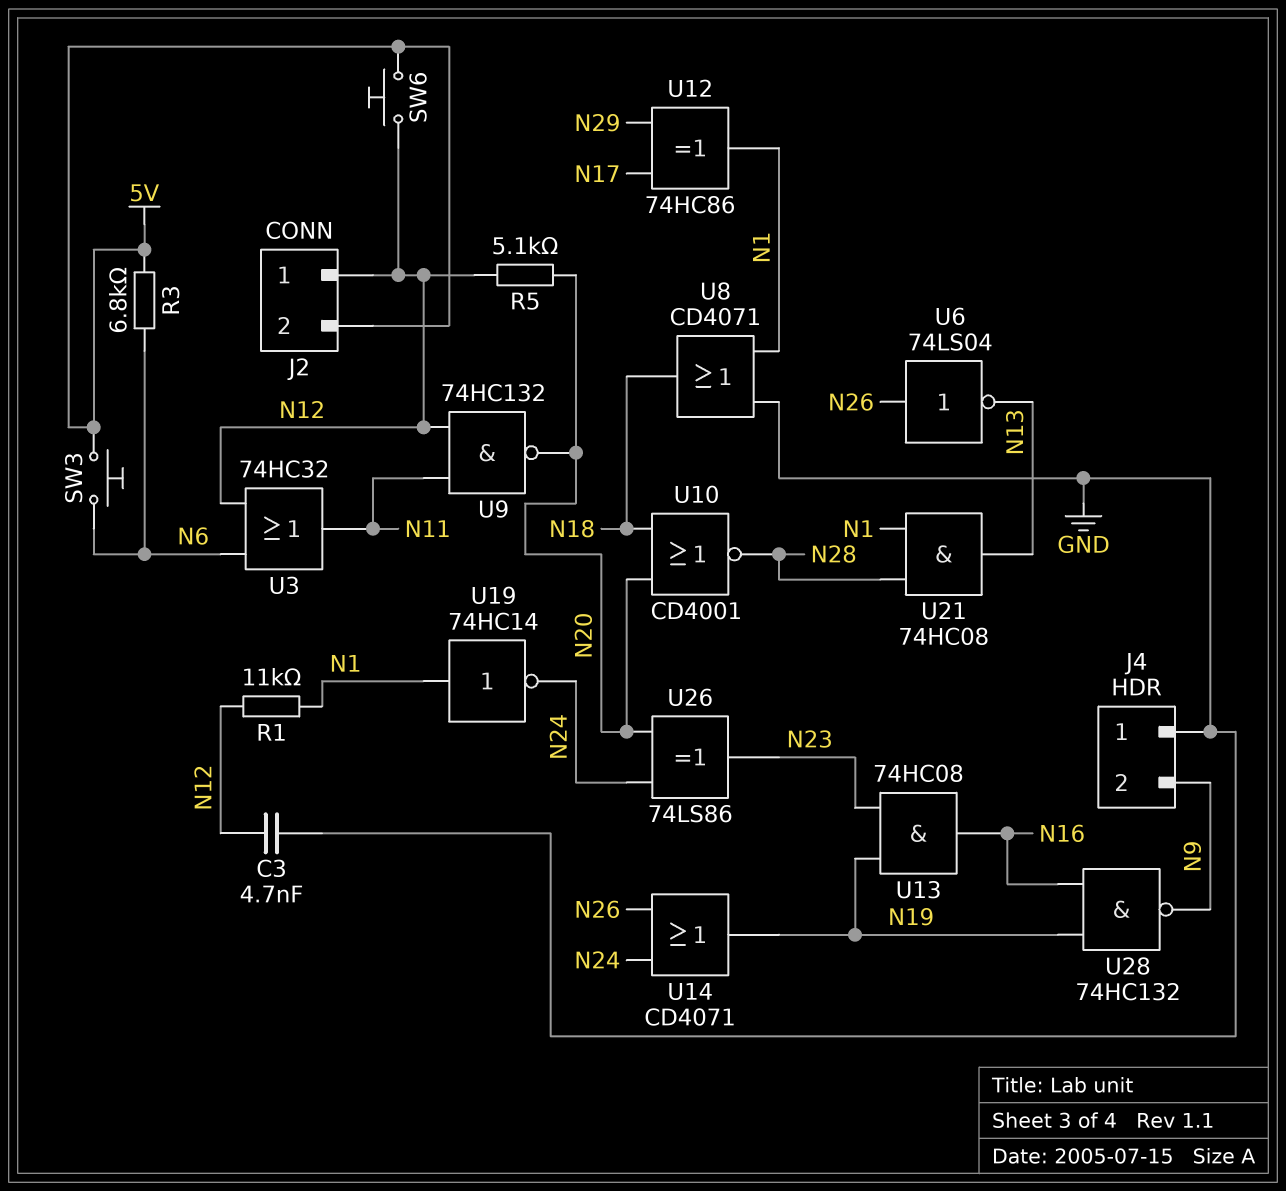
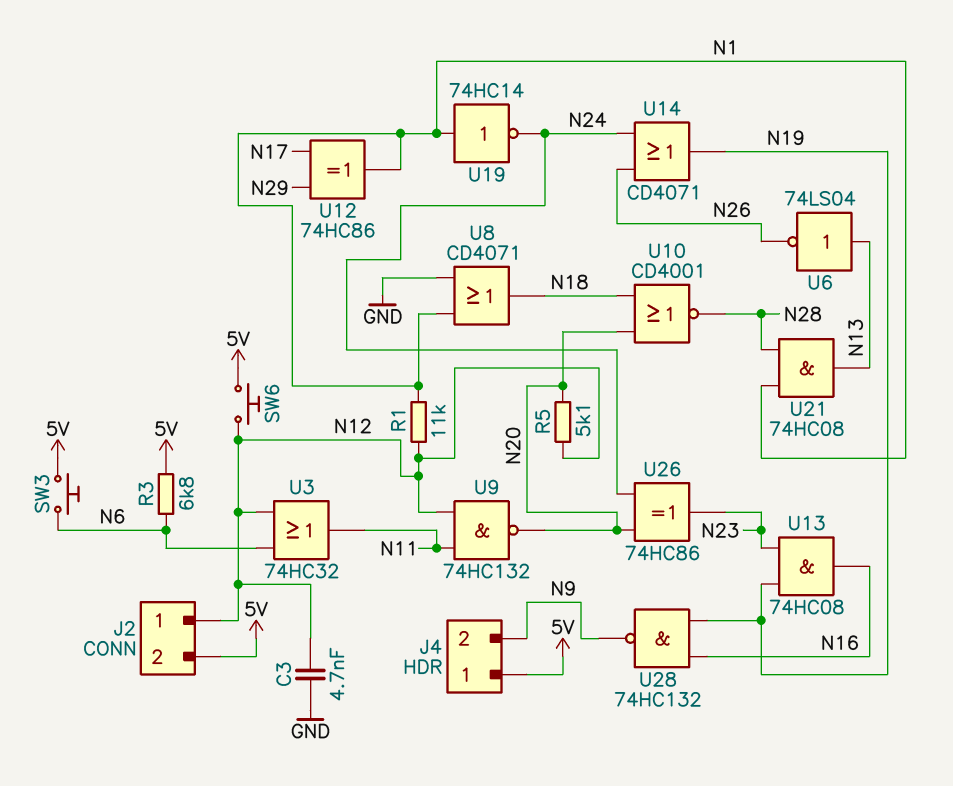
J4 pin 1: GND -> 5V
U6: NOT 74LS04 (in N26, out N13) -> NOT 74LS04 (in N13, out N26)
U26: XOR 74LS86 (in N20, in N24, out N23) -> XOR 74HC86 (in N20, in N24, out N23)

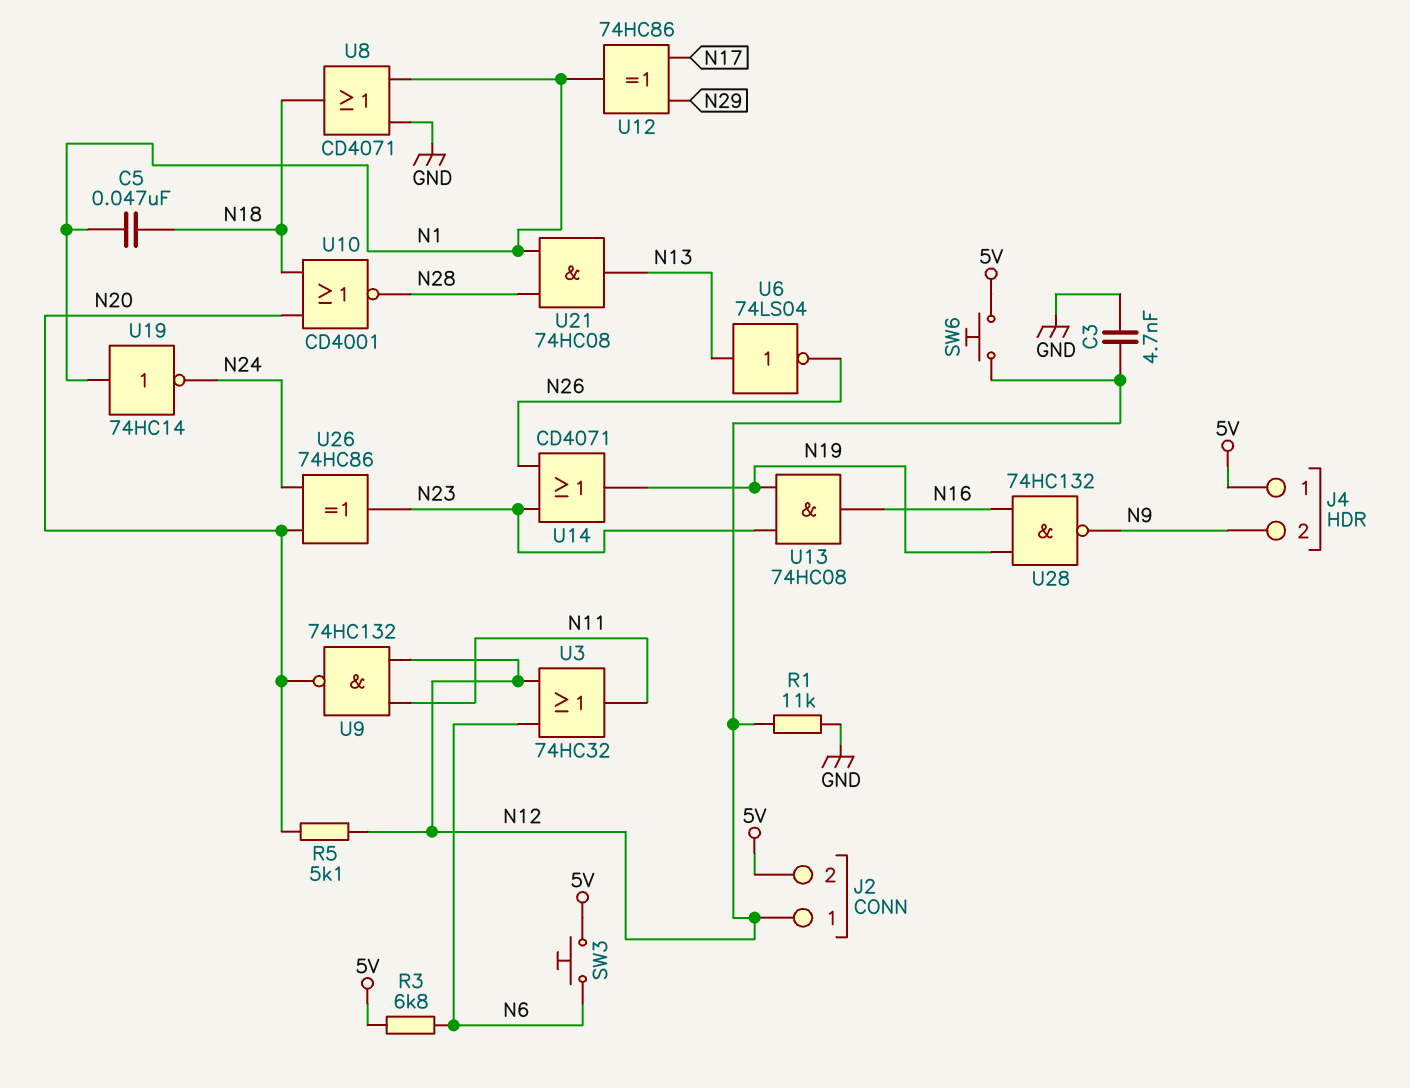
C5: none -> 47nF (N1, N18)
R1: 11k (N1, N12) -> 11k (GND, N12)
U14: OR CD4071 (in N24, in N26, out N19) -> OR CD4071 (in N23, in N26, out N19)

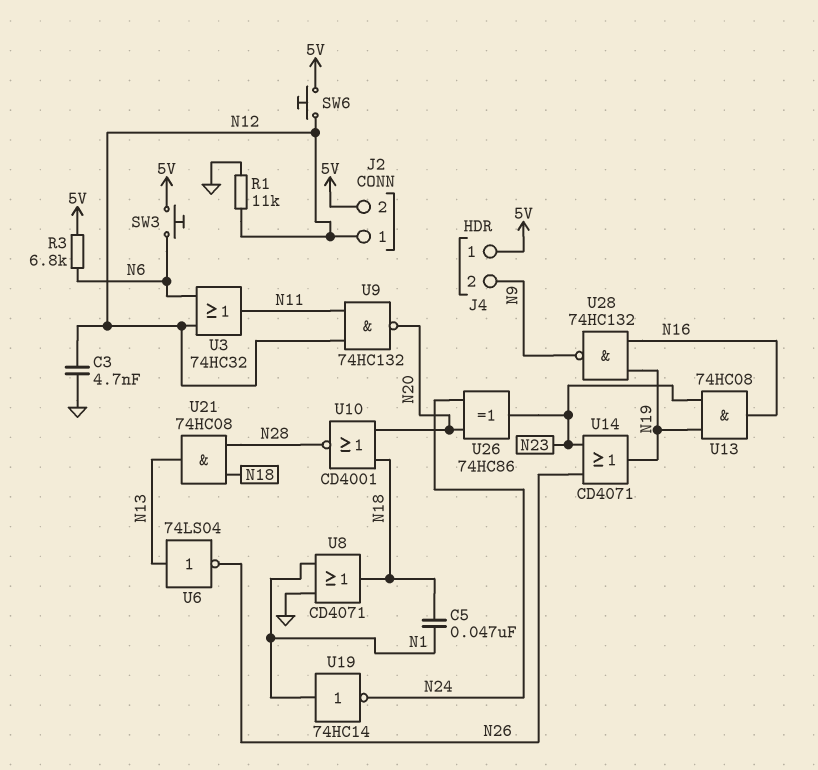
R5: 5.1k (N12, N20) -> none
U12: XOR 74HC86 (in N17, in N29, out N1) -> none
U21: AND 74HC08 (in N1, in N28, out N13) -> AND 74HC08 (in N18, in N28, out N13)

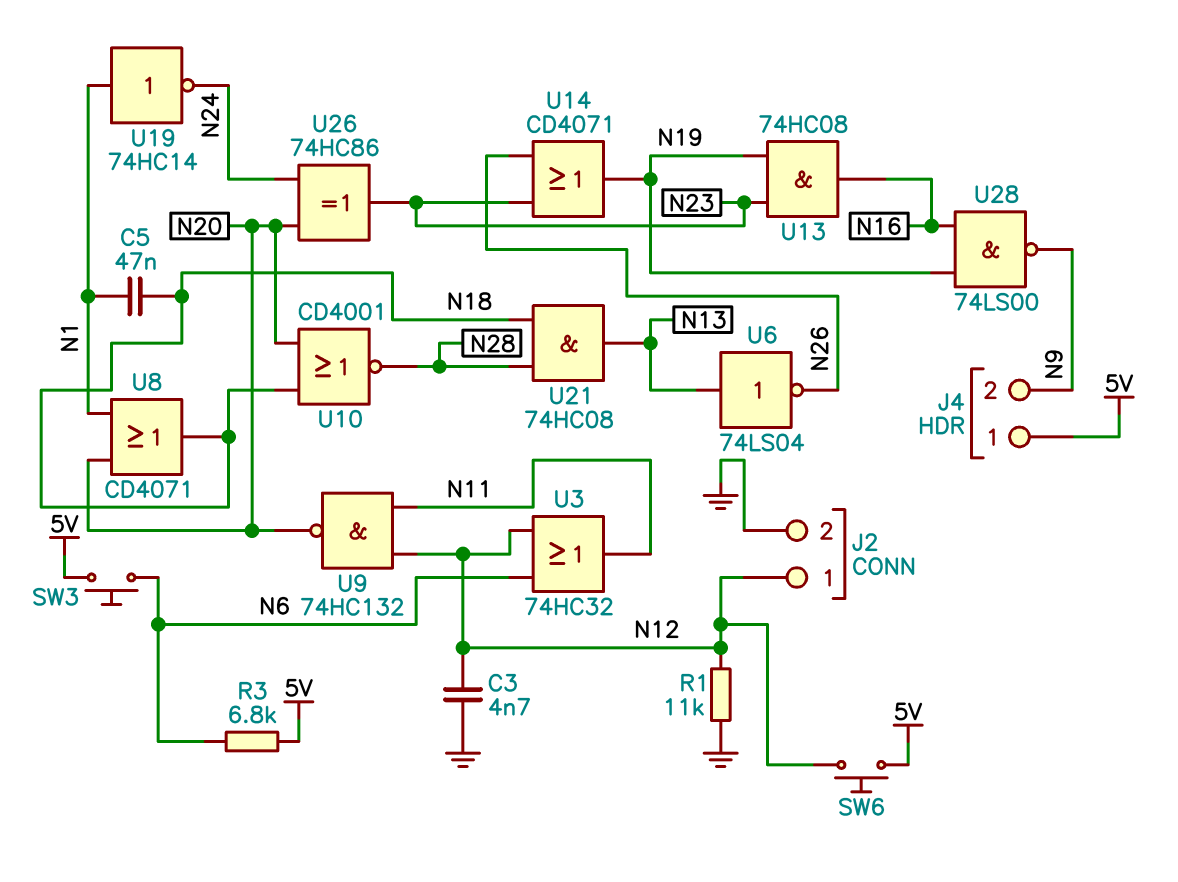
J2 pin 2: 5V -> GND
U8: OR CD4071 (in GND, in N1, out N18) -> OR CD4071 (in N1, in N20, out N18)
U28: NAND 74HC132 (in N16, in N19, out N9) -> NAND 74LS00 (in N16, in N19, out N9)

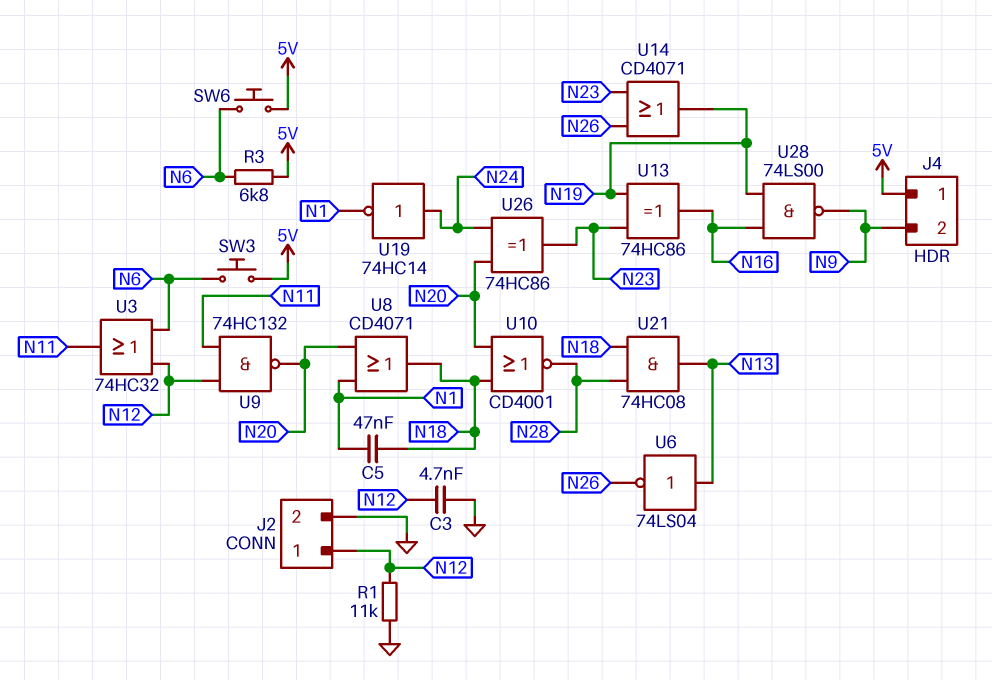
SW6: button (5V, N12) -> button (5V, N6)
U13: AND 74HC08 (in N19, in N23, out N16) -> XOR 74HC86 (in N19, in N23, out N16)
U19: NOT 74HC14 (in N1, out N24) -> NOT 74HC14 (in N24, out N1)

